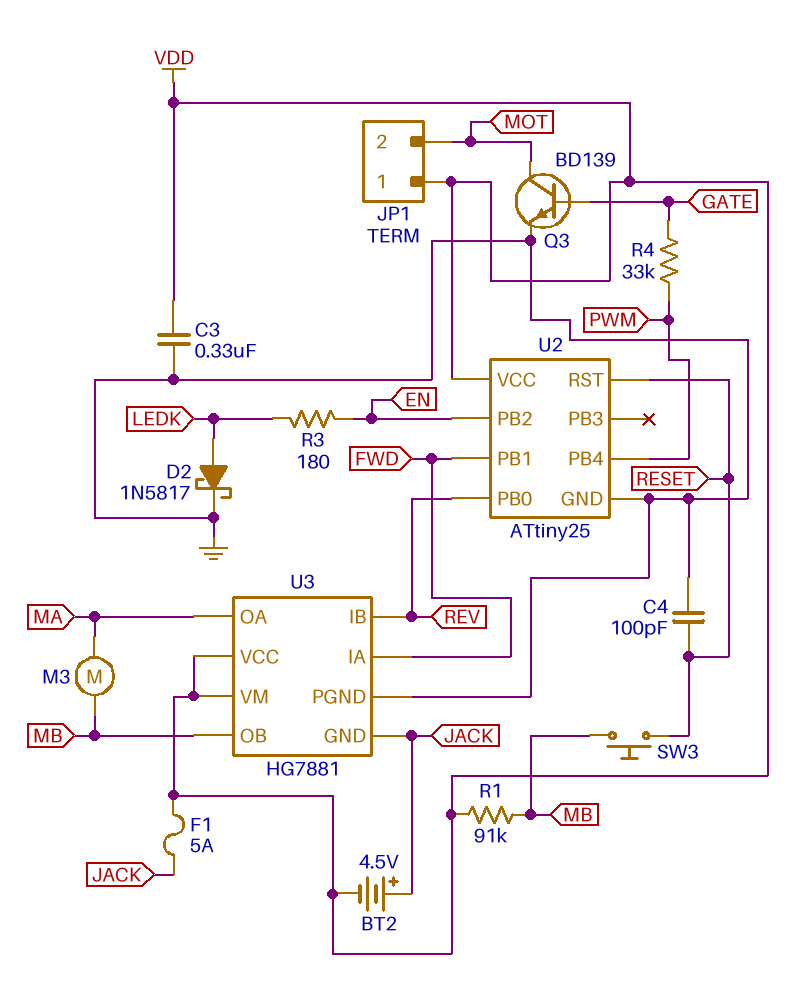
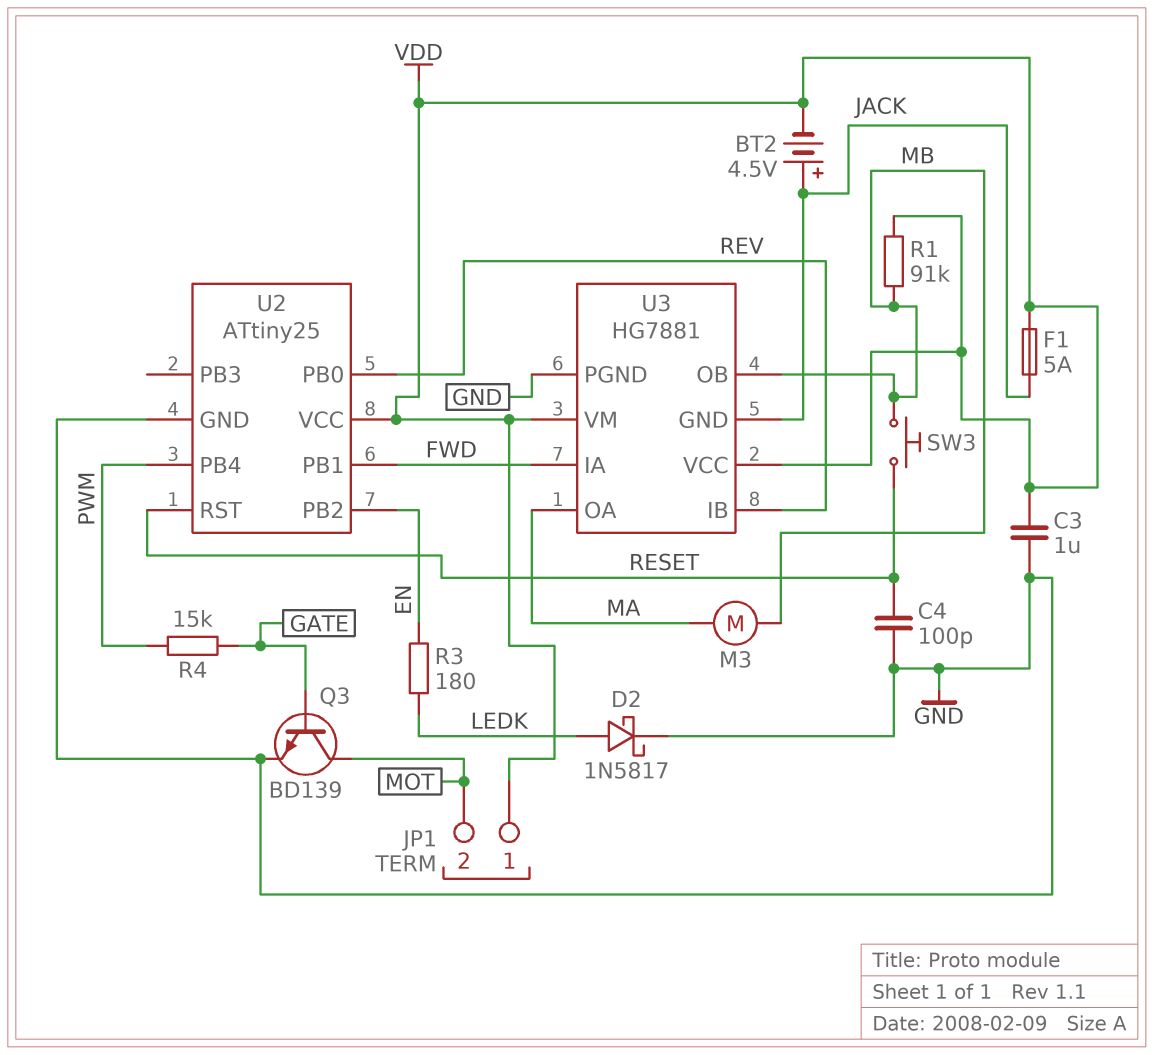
C3: 330nF (GND, VDD) -> 1uF (GND, VDD)
R4: 33k (GATE, PWM) -> 15k (GATE, PWM)

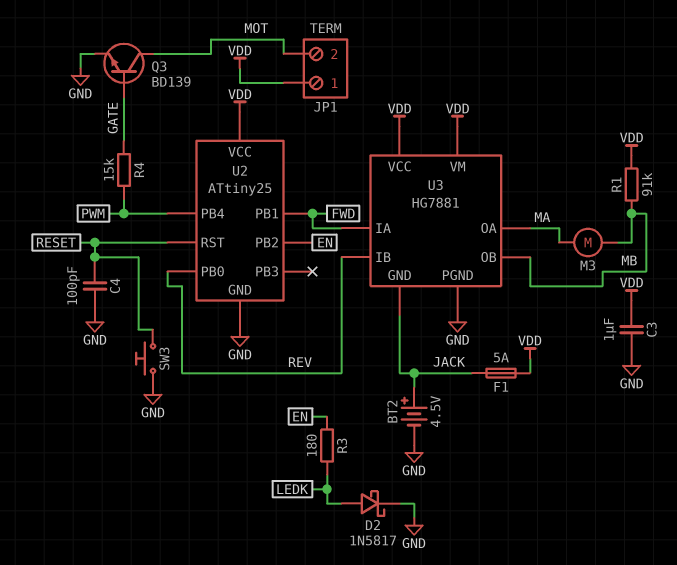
BT2: 4.5V (plus JACK, minus VDD) -> 4.5V (plus JACK, minus GND)
SW3: button (MB, RESET) -> button (GND, RESET)

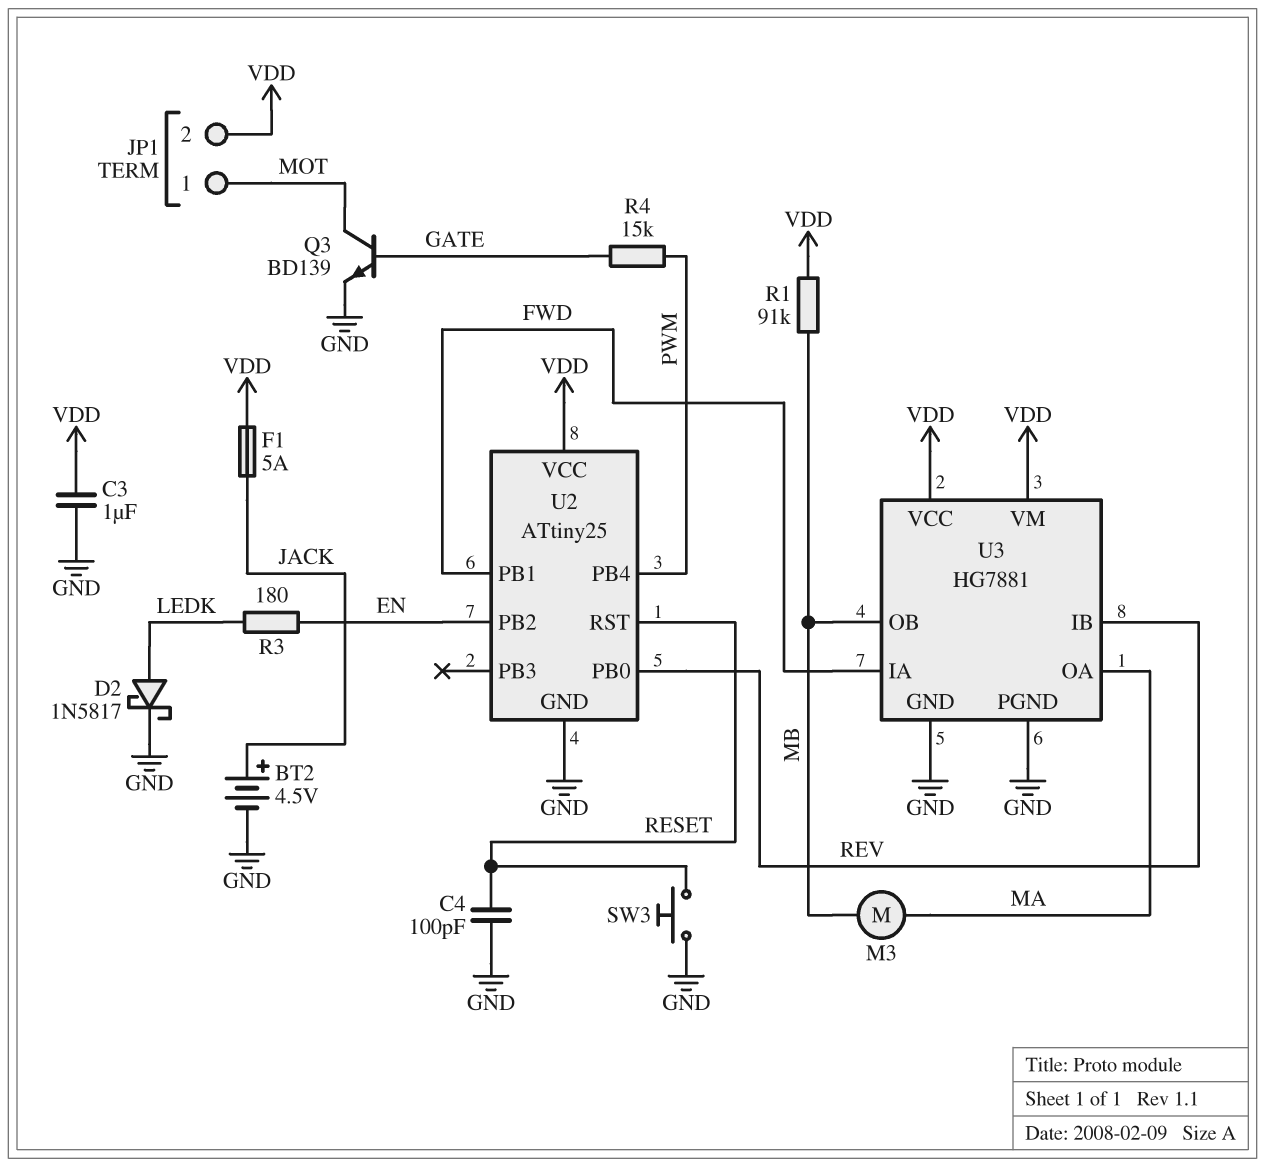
JP1 pin 1: VDD -> MOT
JP1 pin 2: MOT -> VDD
U3 pin GND: JACK -> GND

